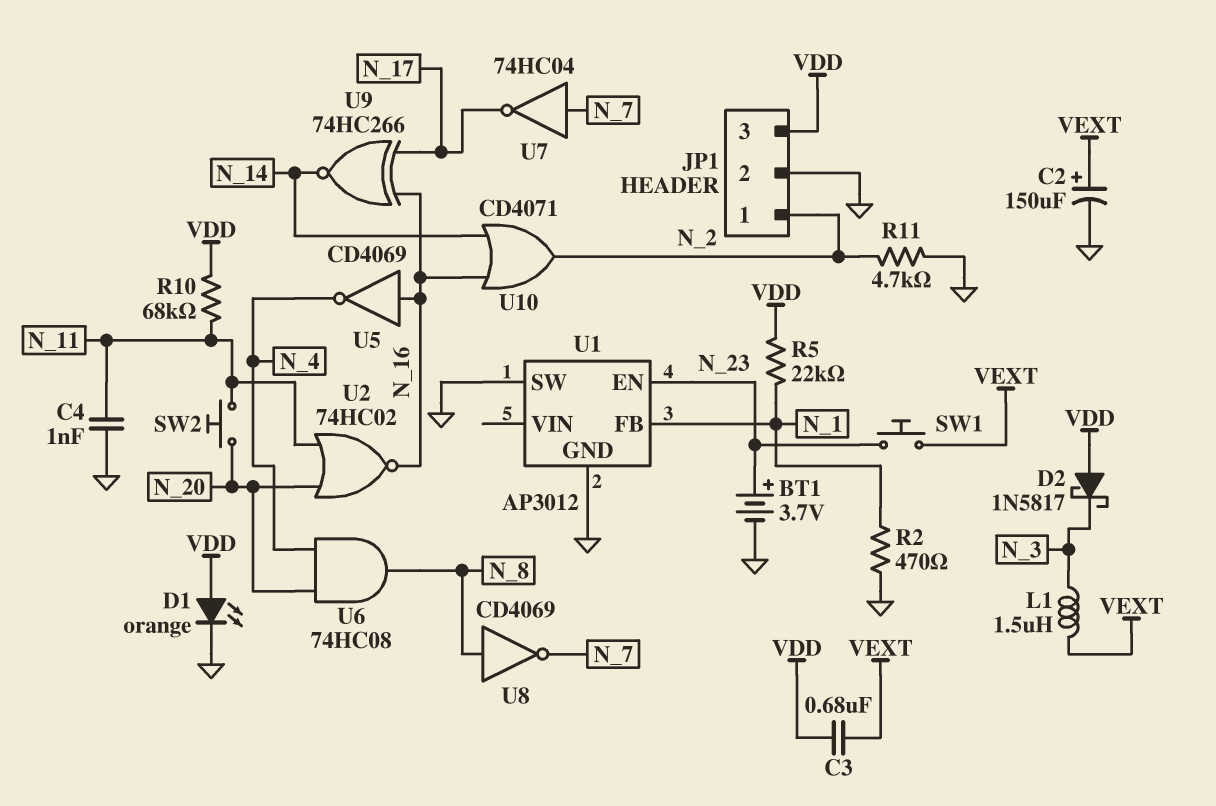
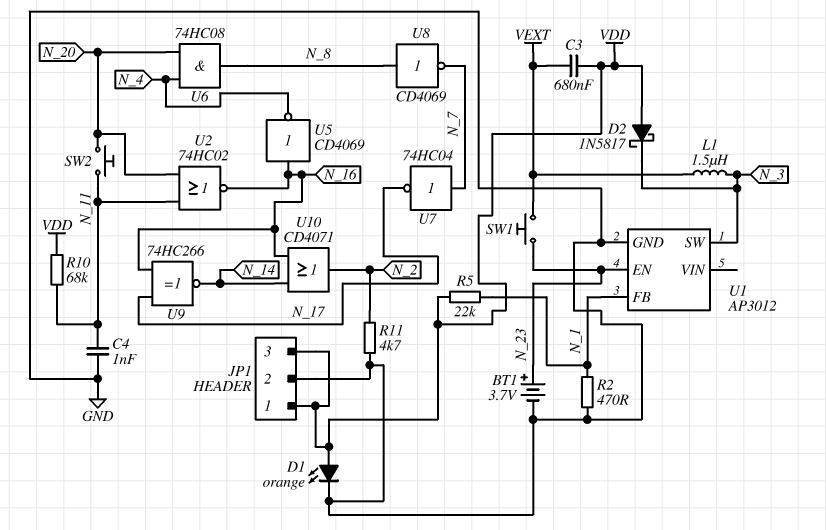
C2: 150uF (plus VEXT, minus GND) -> none
JP1 pin 1: N_2 -> VDD
U1 pin SW: GND -> N_3

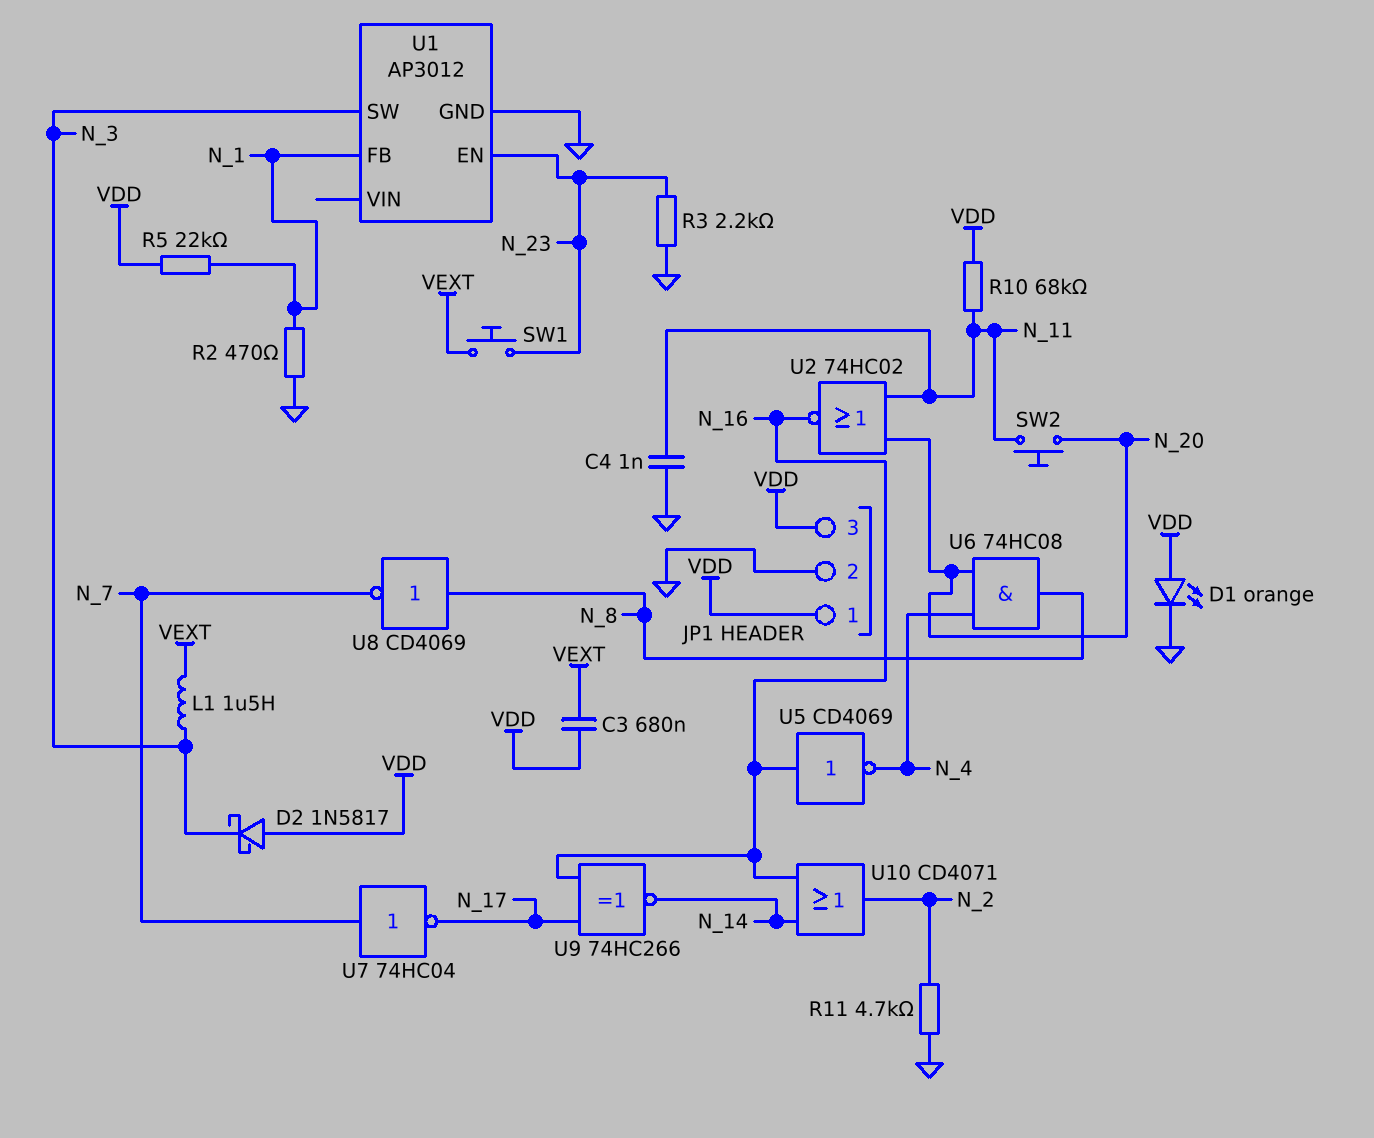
BT1: 3.7V (plus N_23, minus GND) -> none
R3: none -> 2.2k (GND, N_23)

